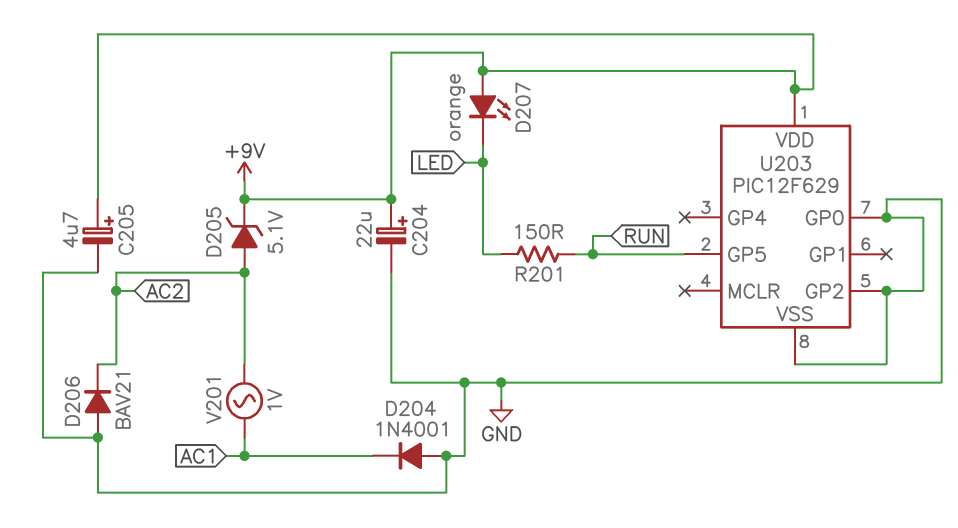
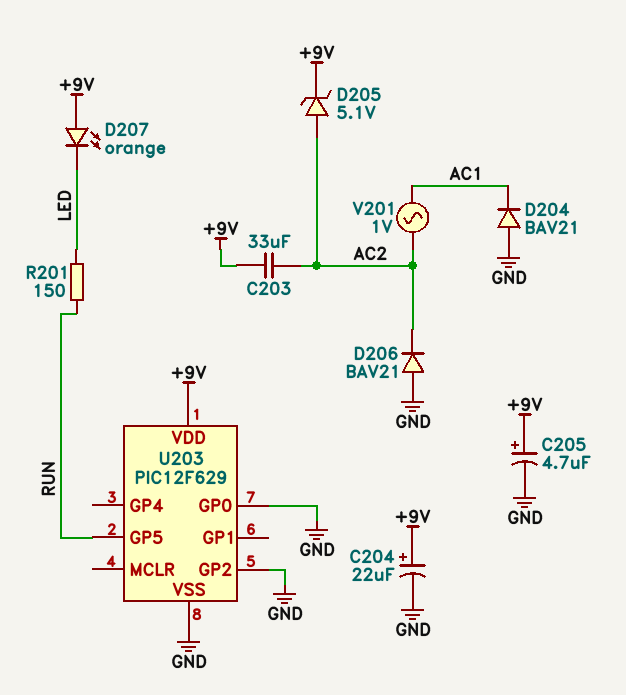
C203: none -> 33uF (+9V, AC2)
D204: diode 1N4001 (A GND, K AC1) -> diode BAV21 (A GND, K AC1)

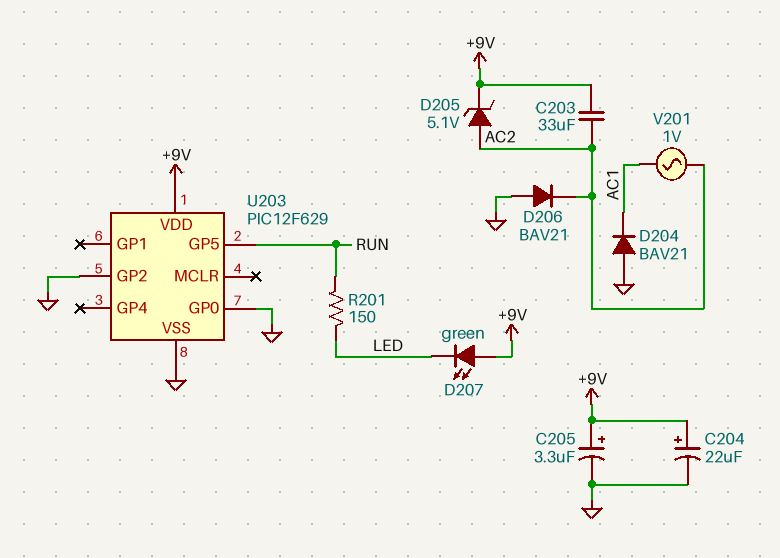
C205: 4.7uF (plus +9V, minus GND) -> 3.3uF (plus +9V, minus GND)
D207: LED orange (A +9V, K LED) -> LED green (A +9V, K LED)

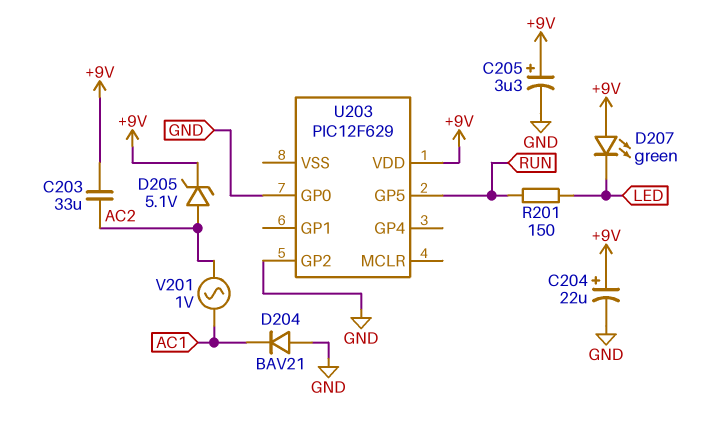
D206: diode BAV21 (A GND, K AC2) -> none
U203 pin VSS: GND -> none

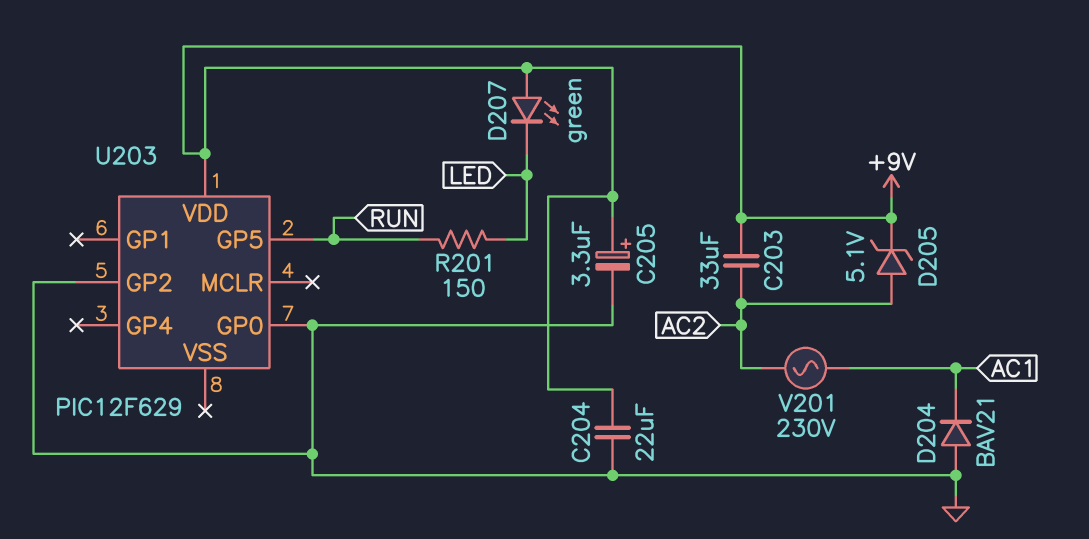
C204: 22uF (plus +9V, minus GND) -> 22uF (+9V, GND)
V201: AC 1V (AC1, AC2) -> AC 230V (AC1, AC2)

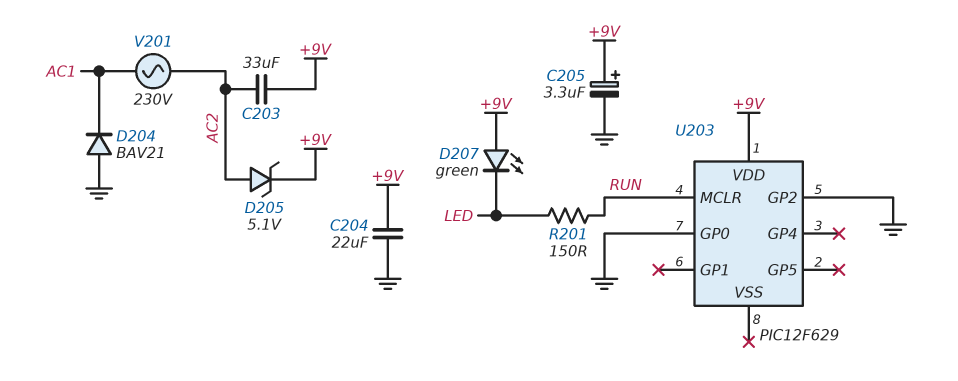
U203 pin GP5: RUN -> none
U203 pin MCLR: none -> RUN

